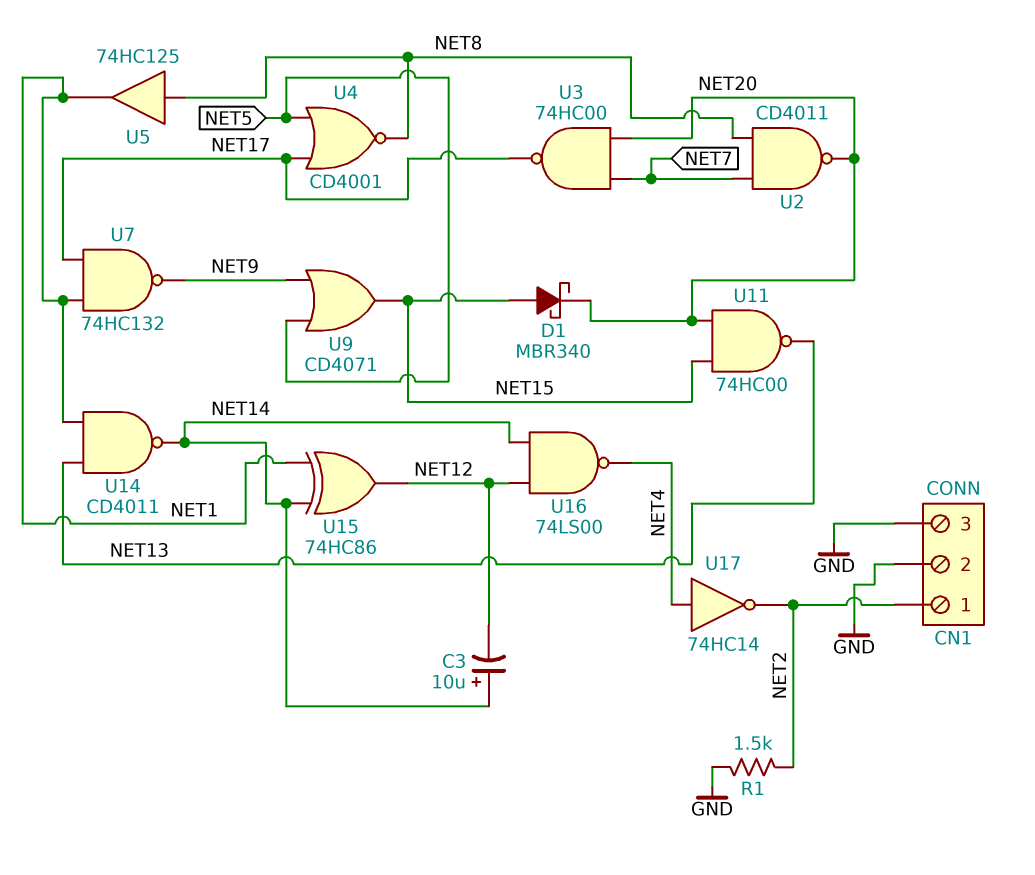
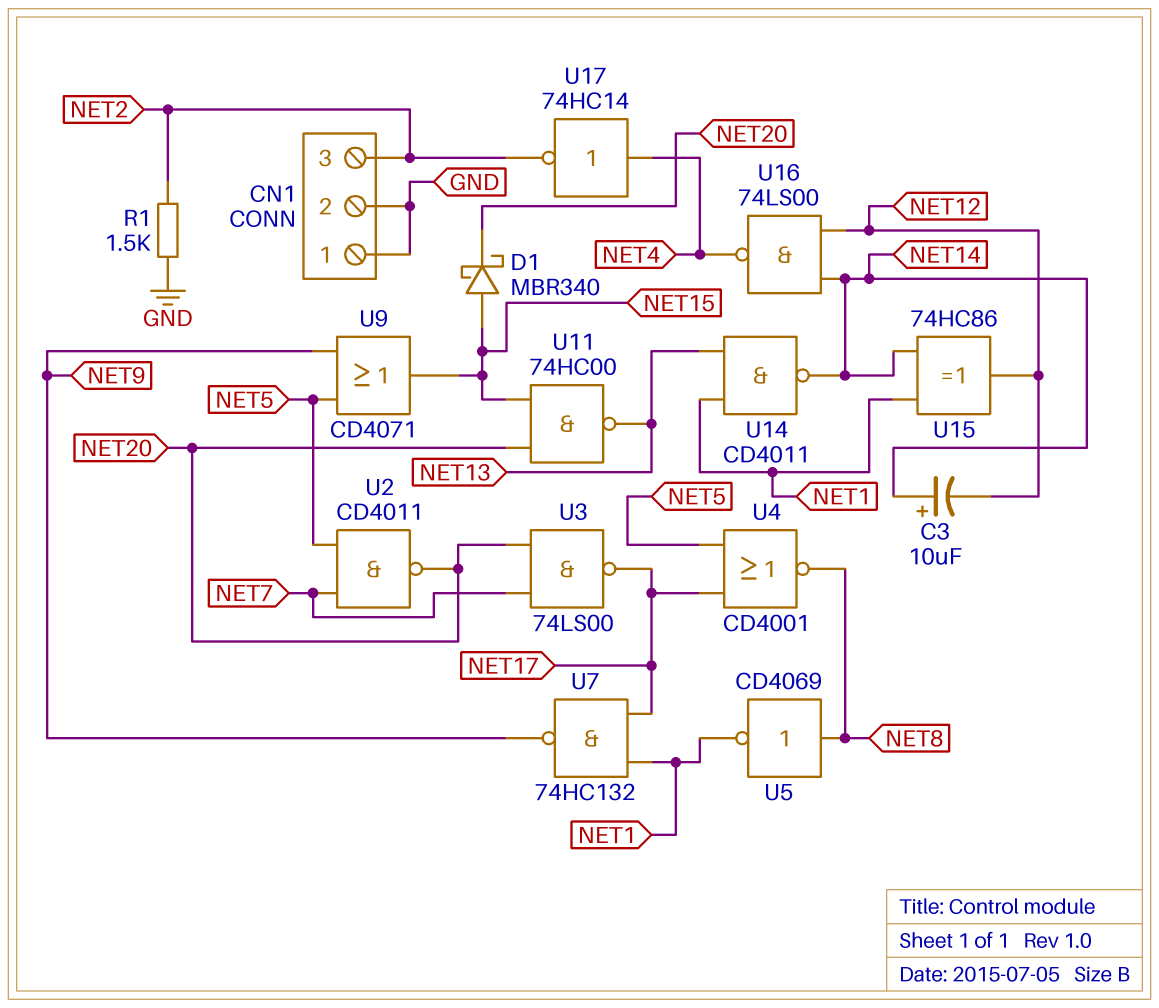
CN1 pin 1: NET2 -> GND
CN1 pin 3: GND -> NET2
U2: NAND CD4011 (in NET7, in NET8, out NET20) -> NAND CD4011 (in NET5, in NET7, out NET20)
U3: NAND 74HC00 (in NET7, in NET20, out NET17) -> NAND 74LS00 (in NET7, in NET20, out NET17)
U5: buffer 74HC125 (in NET8, out NET1) -> NOT CD4069 (in NET8, out NET1)

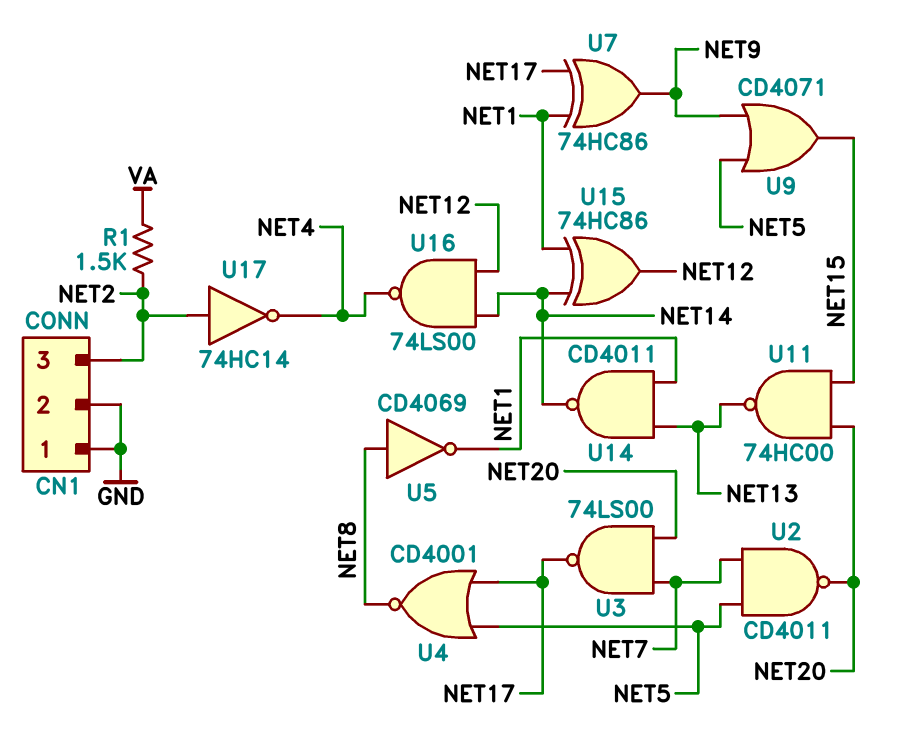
C3: 10uF (plus NET14, minus NET12) -> none
D1: schottky MBR340 (A NET15, K NET20) -> none
R1: 1.5k (GND, NET2) -> 1.5k (NET2, VA)
U7: NAND 74HC132 (in NET1, in NET17, out NET9) -> XOR 74HC86 (in NET1, in NET17, out NET9)
U17: NOT 74HC14 (in NET4, out NET2) -> NOT 74HC14 (in NET2, out NET4)

